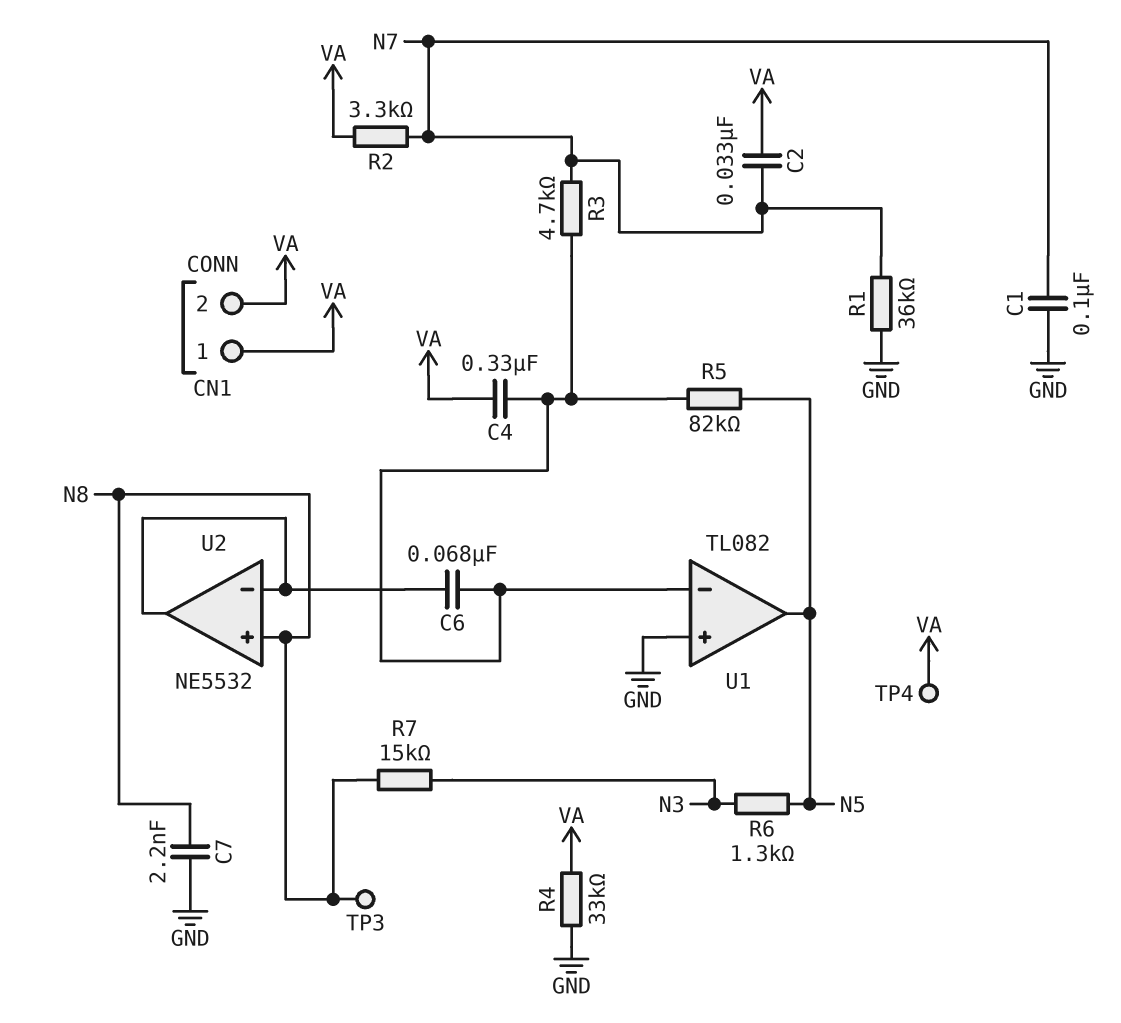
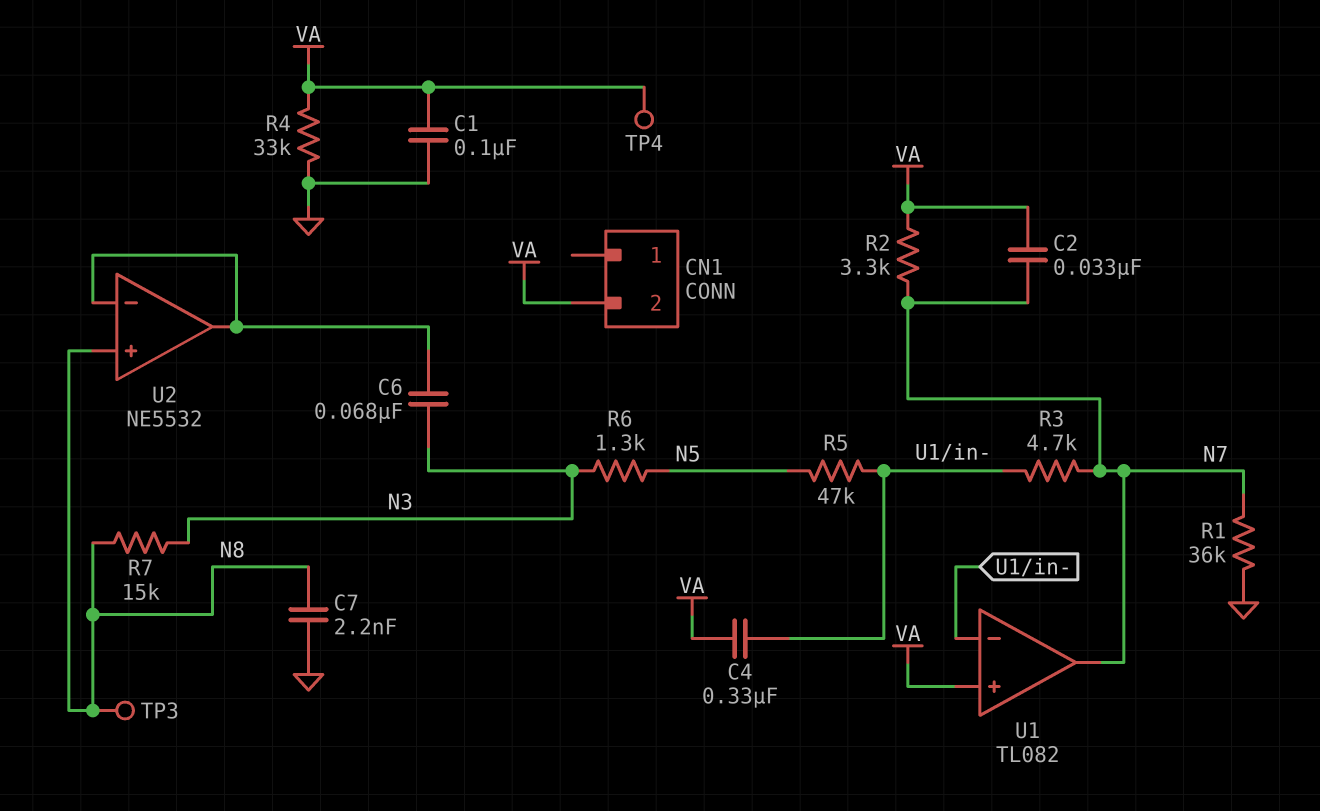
C1: 100nF (GND, N7) -> 100nF (GND, VA)
C6: 68nF (U1/in-, U2/in-) -> 68nF (N3, U2/in-)
CN1 pin 1: VA -> none
R5: 82k (N5, U1/in-) -> 47k (N5, U1/in-)
U1 pin in+: GND -> VA
U1 pin out: N5 -> N7

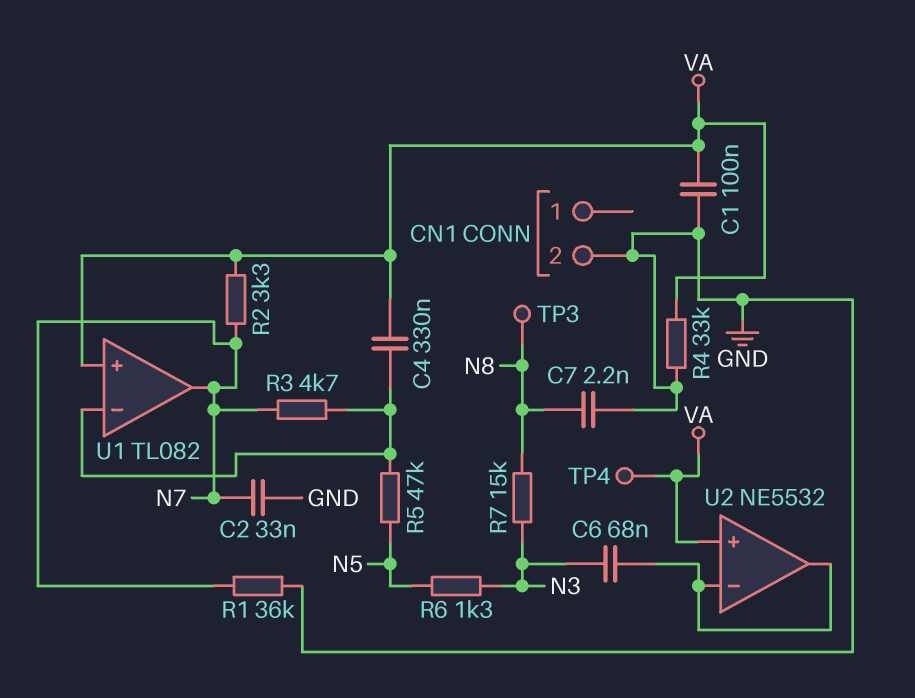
C2: 33nF (N7, VA) -> 33nF (GND, N7)
CN1 pin 2: VA -> GND
U2 pin in+: N8 -> VA

